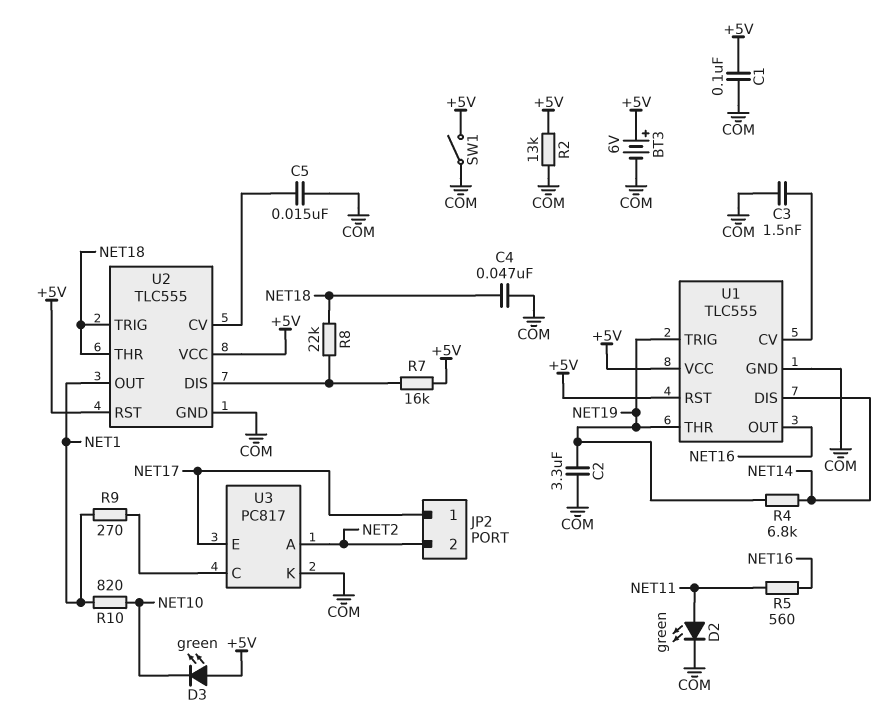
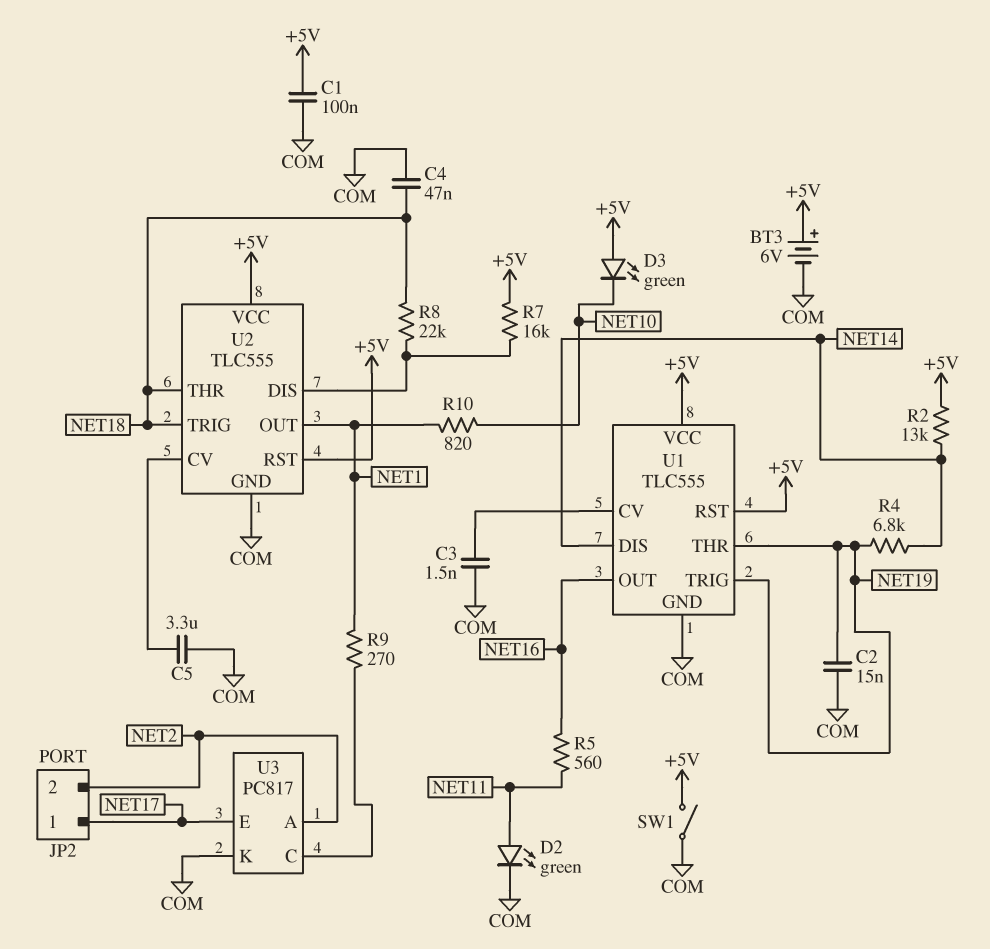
C2: 3.3uF (COM, NET19) -> 15nF (COM, NET19)
C5: 15nF (COM, U2/CV) -> 3.3uF (COM, U2/CV)
R2: 13k (+5V, COM) -> 13k (+5V, NET14)

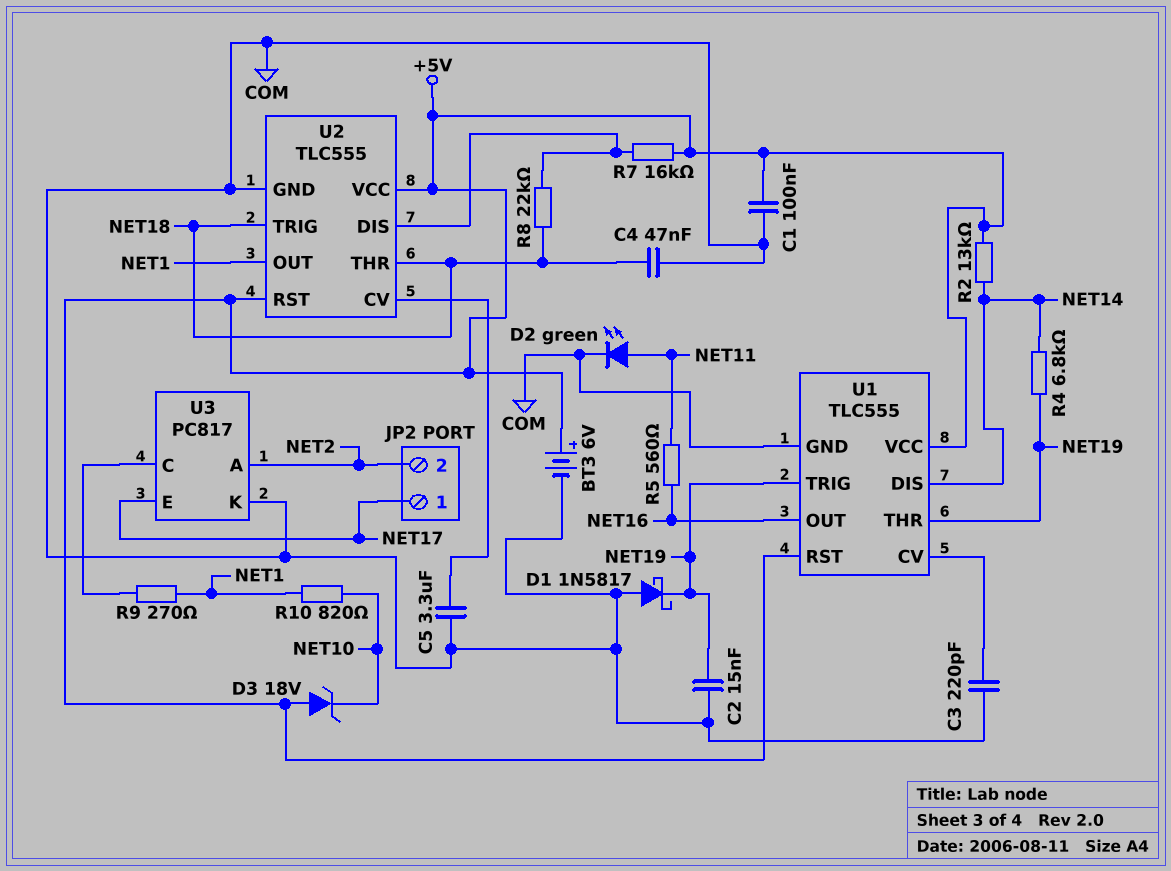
C3: 1.5nF (COM, U1/CV) -> 220pF (COM, U1/CV)
D1: none -> schottky 1N5817 (A COM, K NET19)
D3: LED green (A +5V, K NET10) -> zener 18V (A +5V, K NET10)
SW1: switch (+5V, COM) -> none

